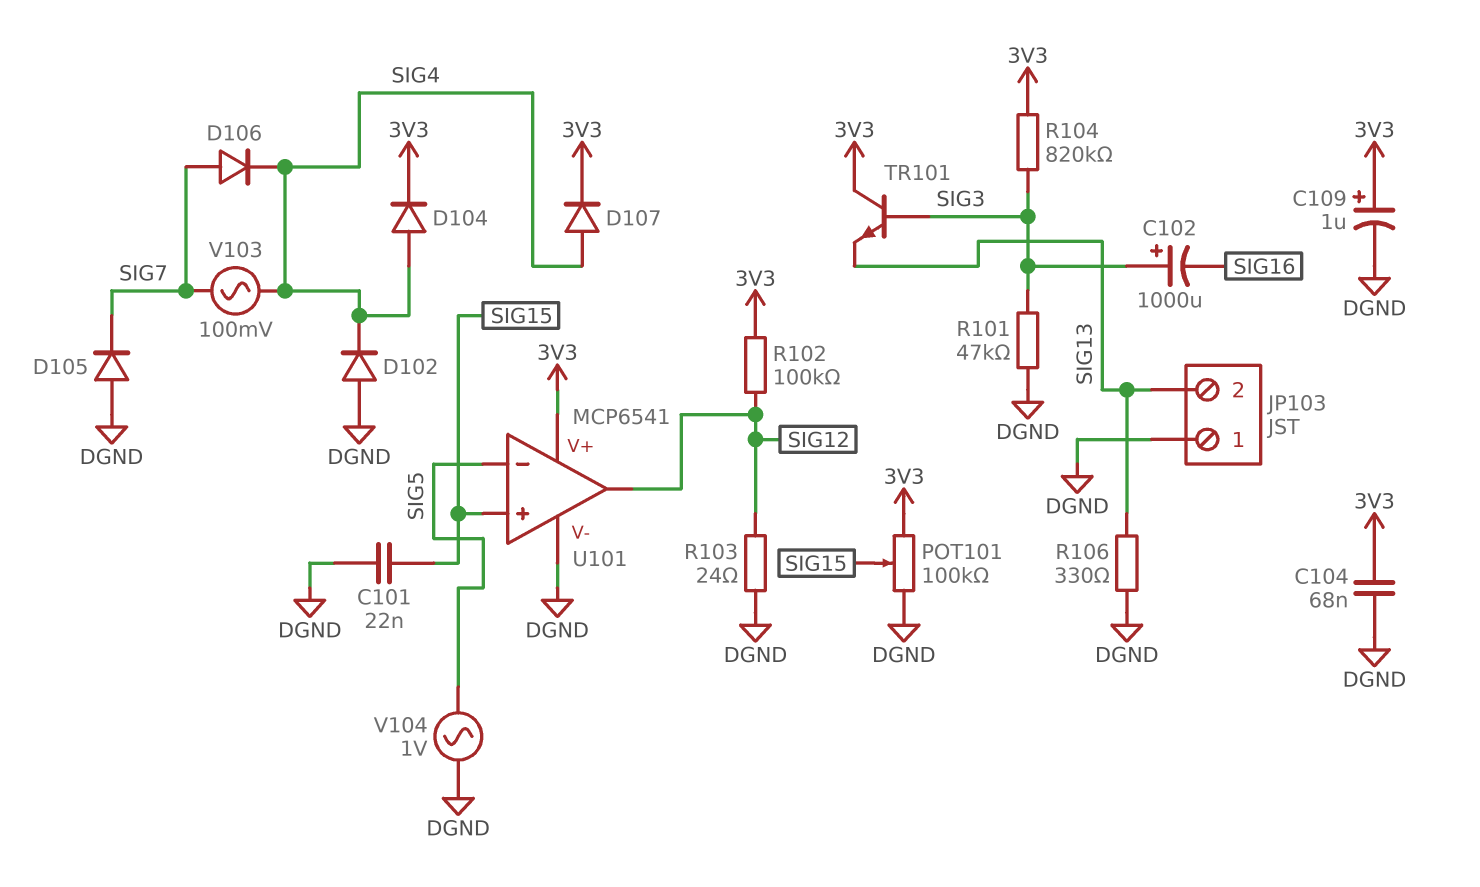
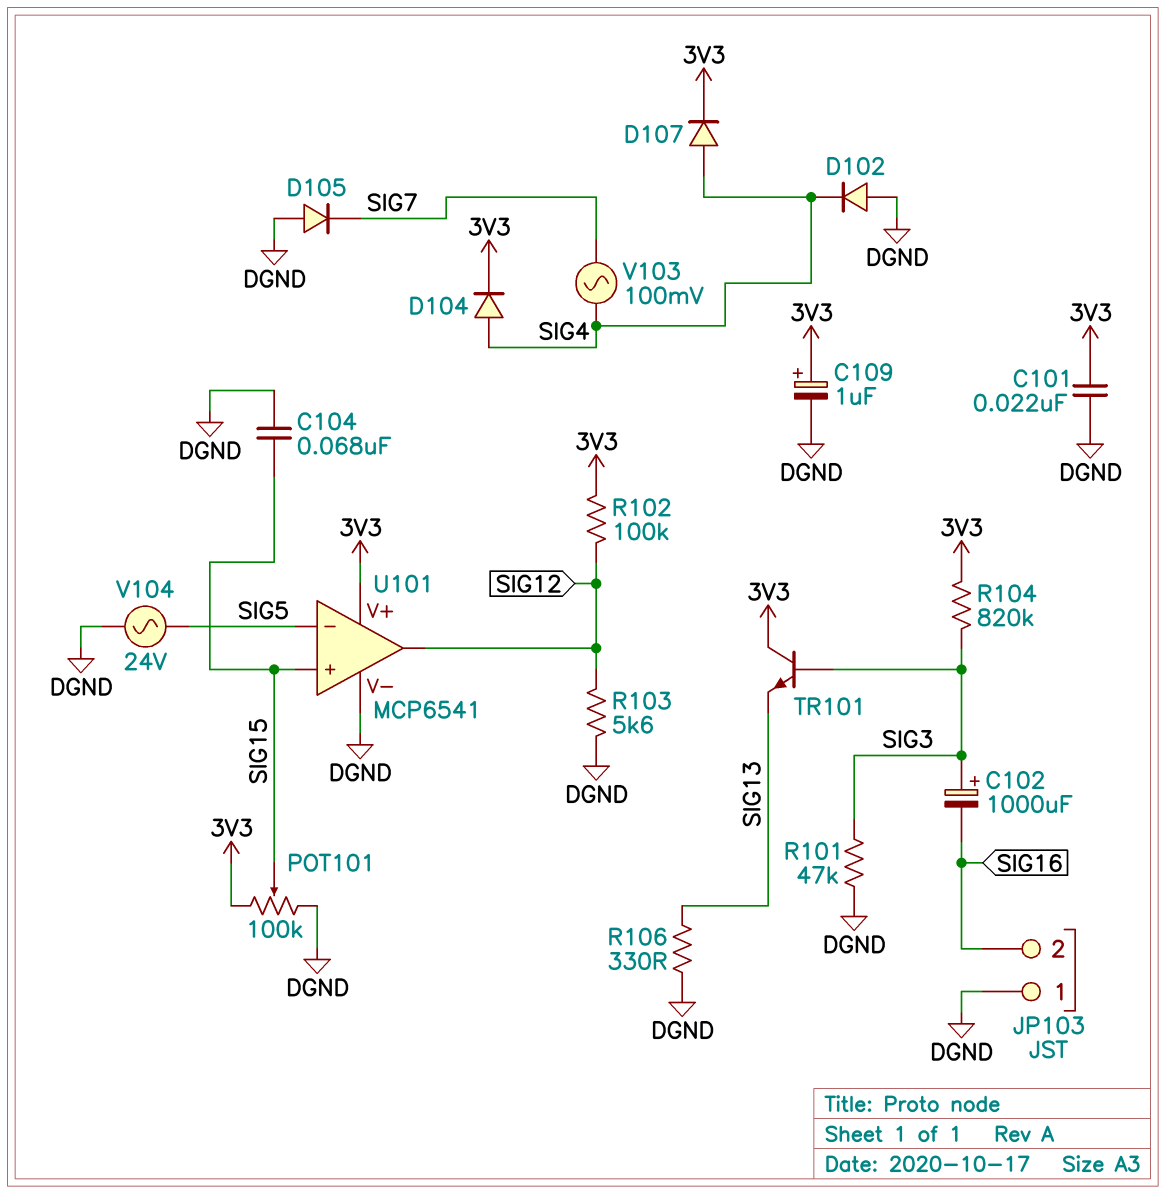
C101: 22nF (DGND, SIG15) -> 22nF (3V3, DGND)
C104: 68nF (3V3, DGND) -> 68nF (DGND, SIG15)
D106: diode (A SIG7, K SIG4) -> none
JP103 pin 2: SIG13 -> SIG16
R103: 24 (DGND, SIG12) -> 5.6k (DGND, SIG12)
V104: AC 1V (DGND, SIG5) -> AC 24V (DGND, SIG5)

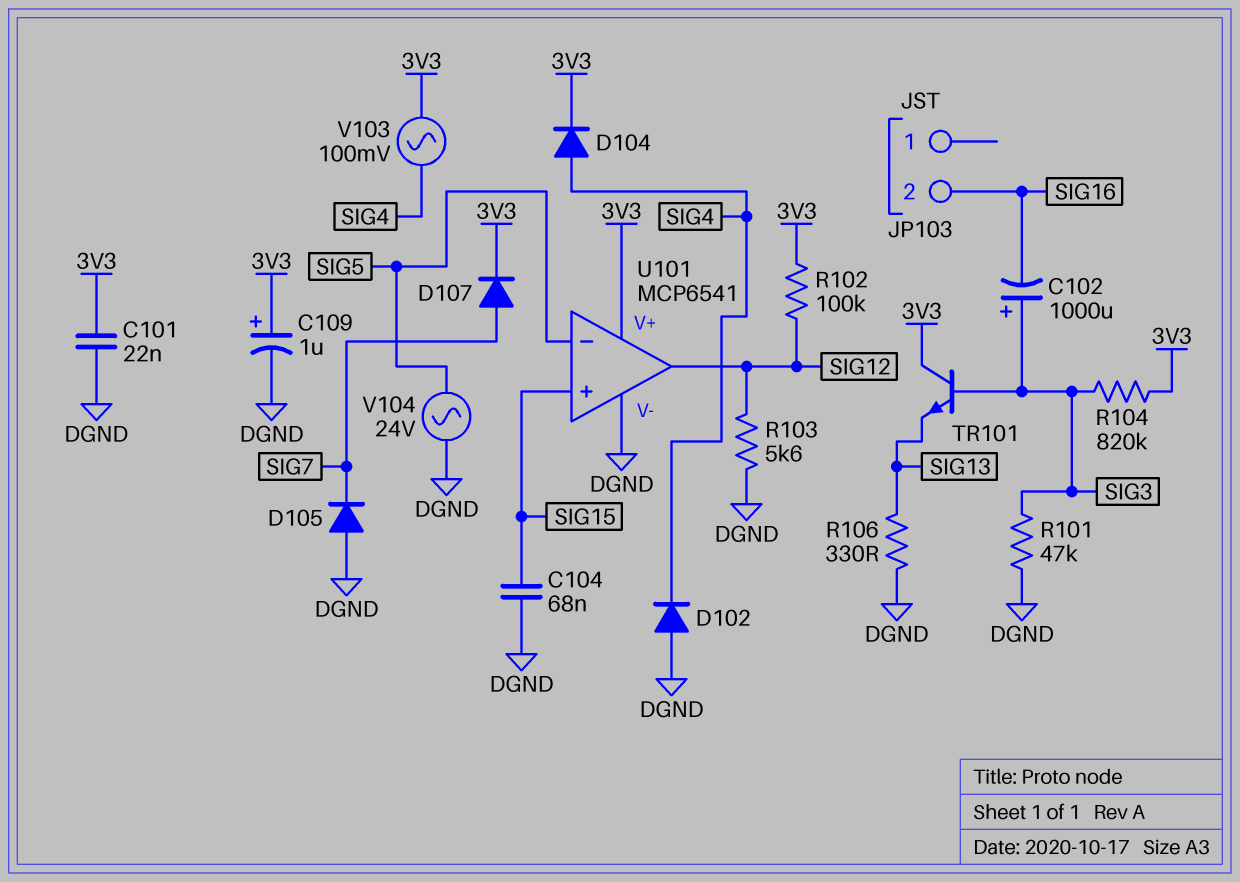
D107: diode (A SIG4, K 3V3) -> diode (A SIG7, K 3V3)
JP103 pin 1: DGND -> none
POT101: 100k (3V3, DGND, wiper SIG15) -> none
V103: AC 100mV (SIG4, SIG7) -> AC 100mV (3V3, SIG4)

